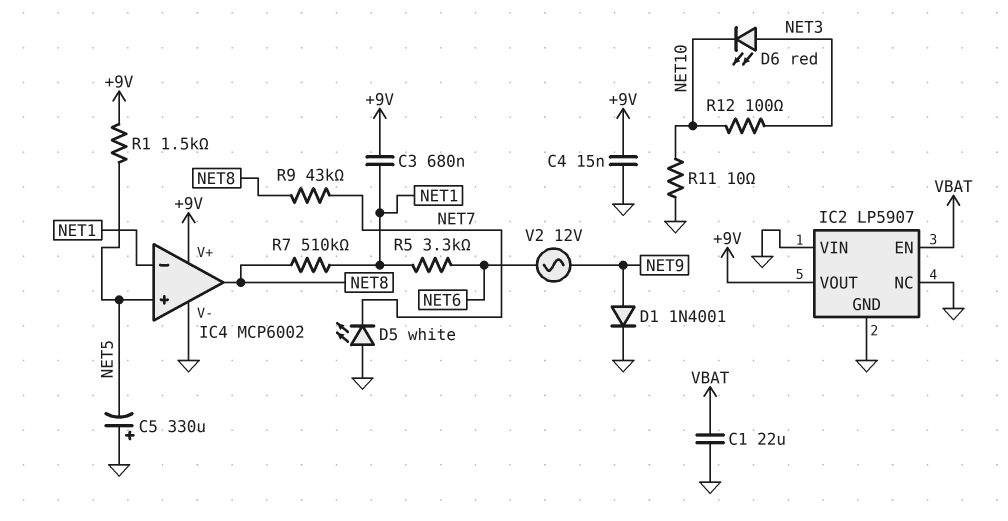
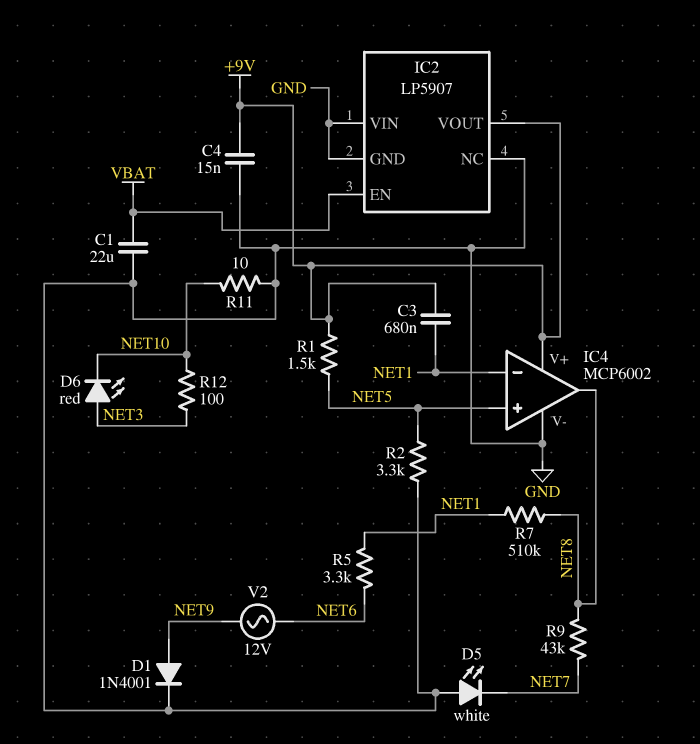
C5: 330uF (plus GND, minus NET5) -> none
R2: none -> 3.3k (GND, NET5)

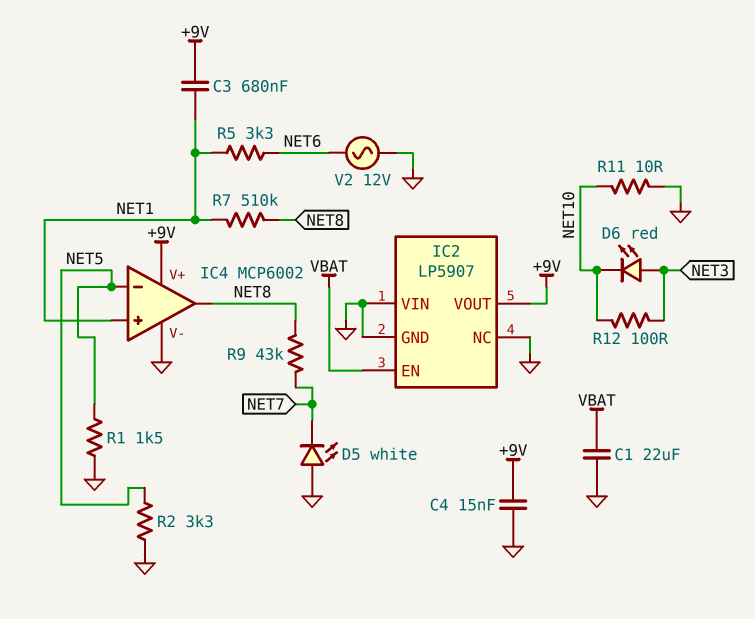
D1: diode 1N4001 (A NET9, K GND) -> none
IC4 pin in+: NET5 -> NET1
IC4 pin in-: NET1 -> NET5
R1: 1.5k (+9V, NET5) -> 1.5k (GND, NET5)
V2: AC 12V (NET6, NET9) -> AC 12V (GND, NET6)

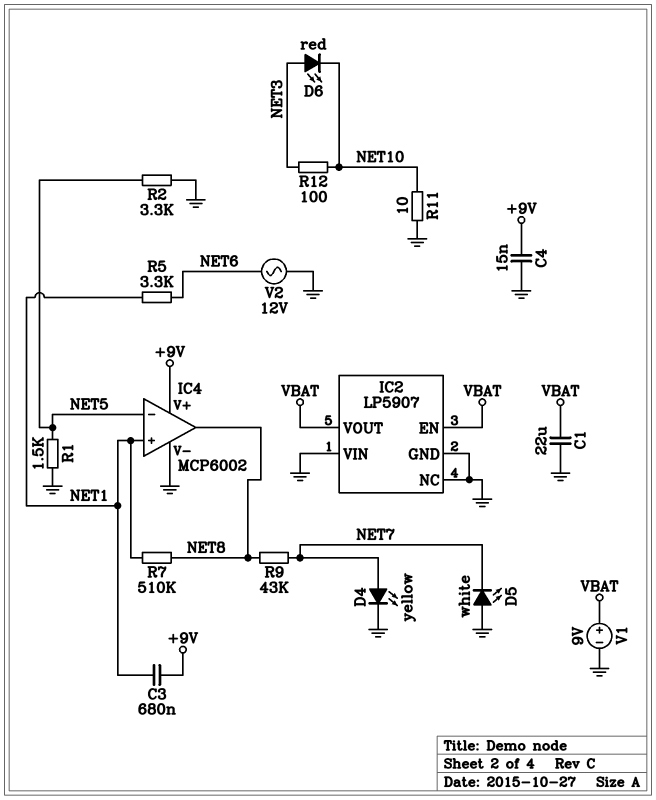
D4: none -> LED yellow (A NET7, K GND)
IC2 pin VOUT: +9V -> VBAT
V1: none -> 9V (plus VBAT, minus GND)

